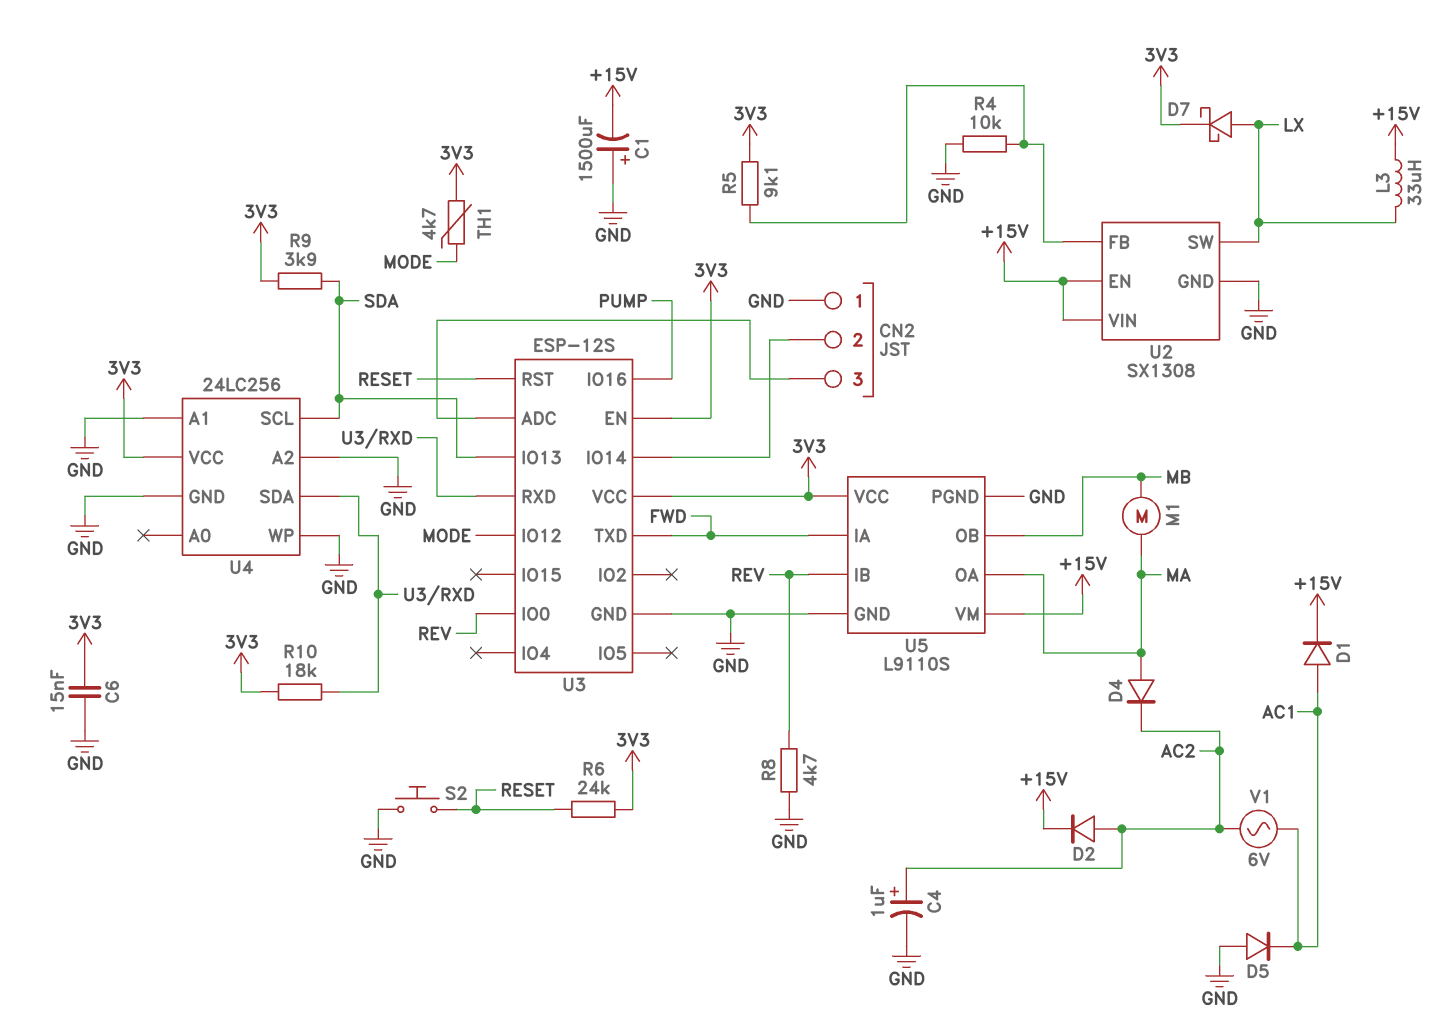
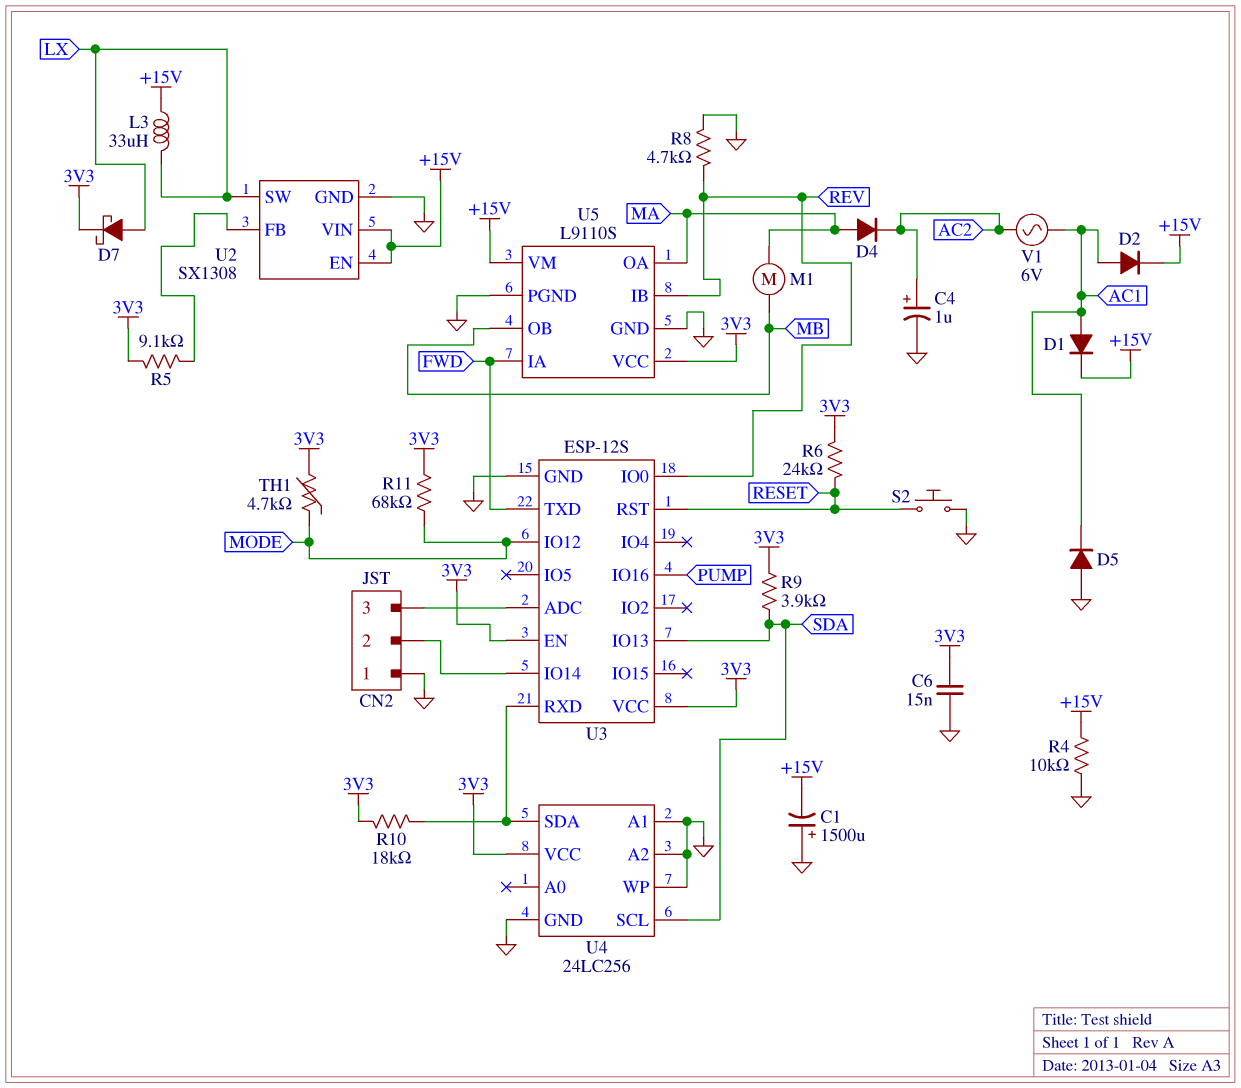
D2: diode (A AC2, K +15V) -> diode (A AC1, K +15V)
R4: 10k (GND, U2/FB) -> 10k (+15V, GND)
R11: none -> 68k (3V3, MODE)

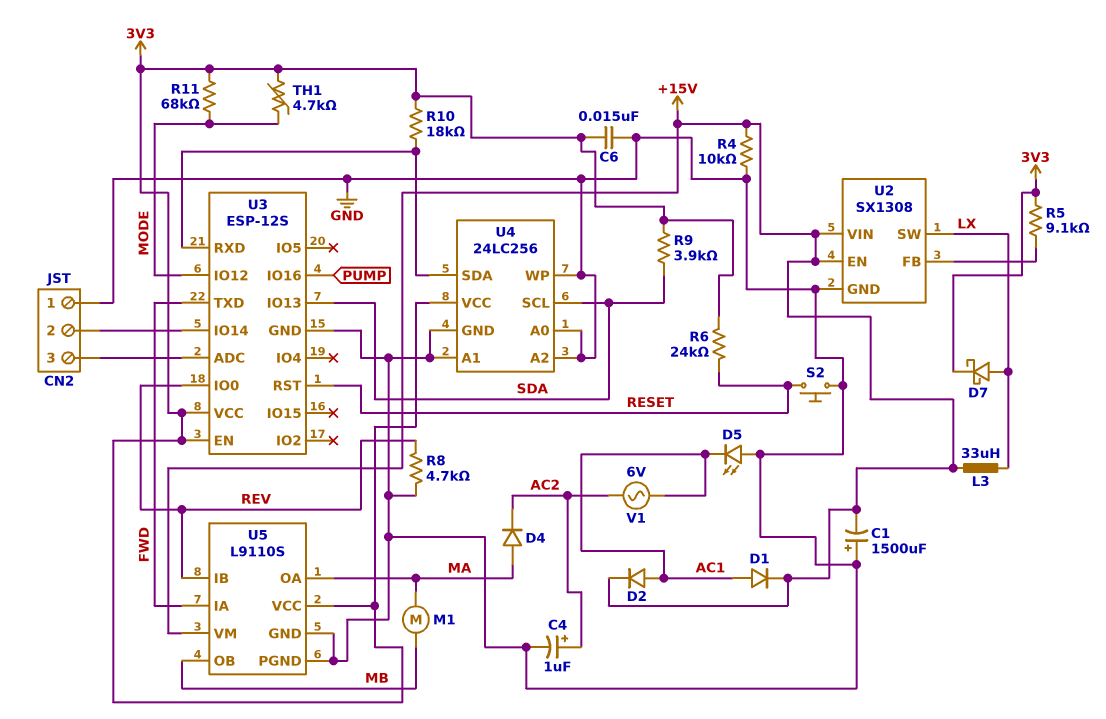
D5: diode (A GND, K AC1) -> LED (A GND, K AC1)
U4 pin A0: none -> GND

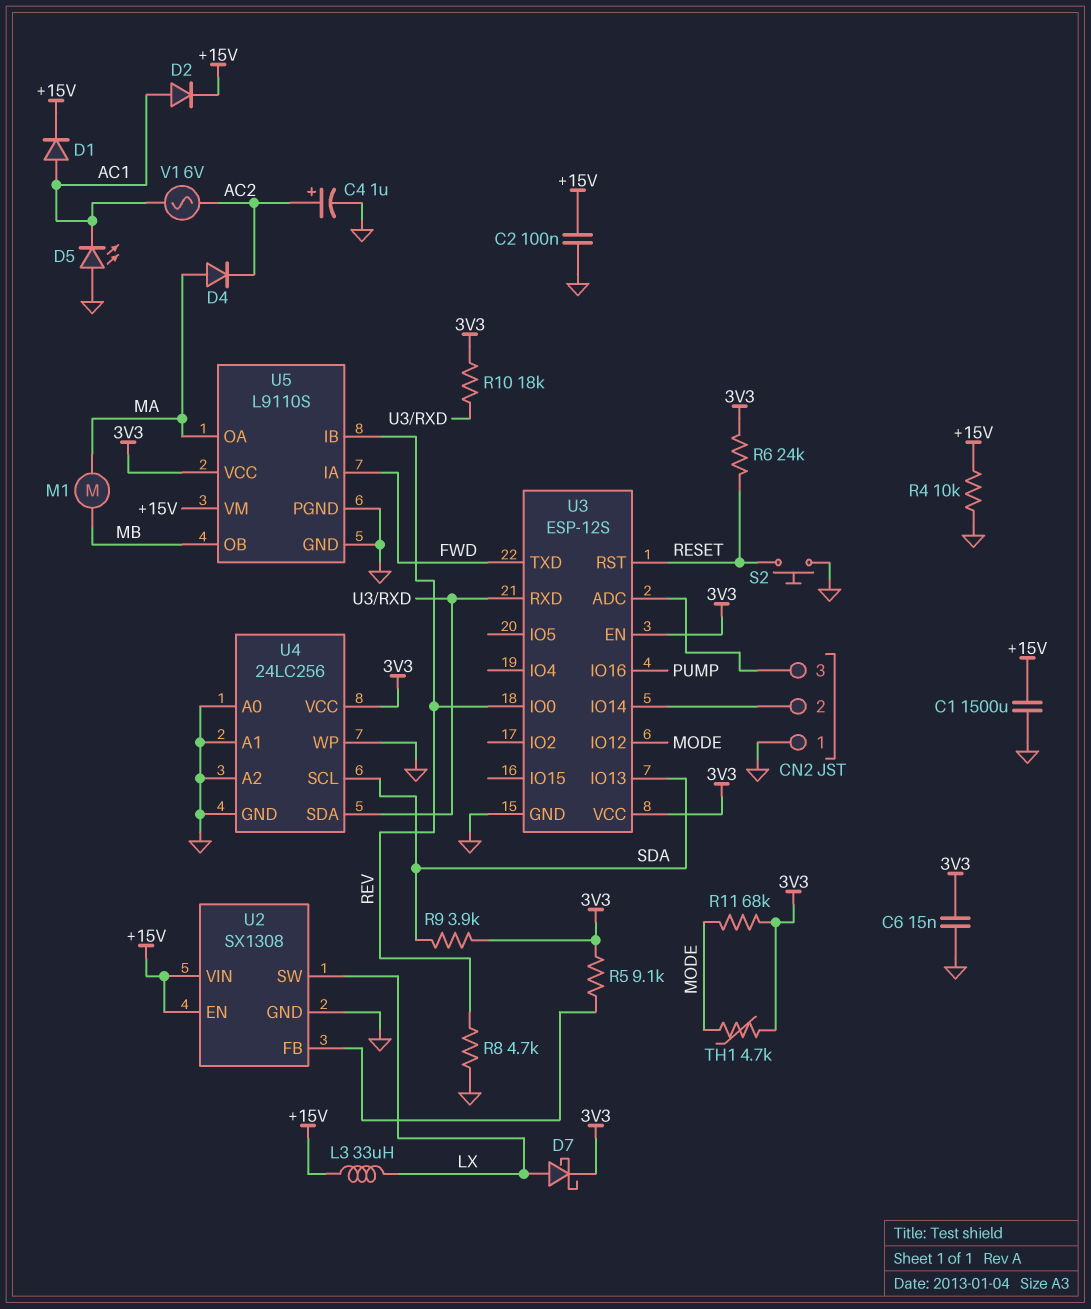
C1: 1500uF (plus GND, minus +15V) -> 1500uF (+15V, GND)
C2: none -> 100nF (+15V, GND)

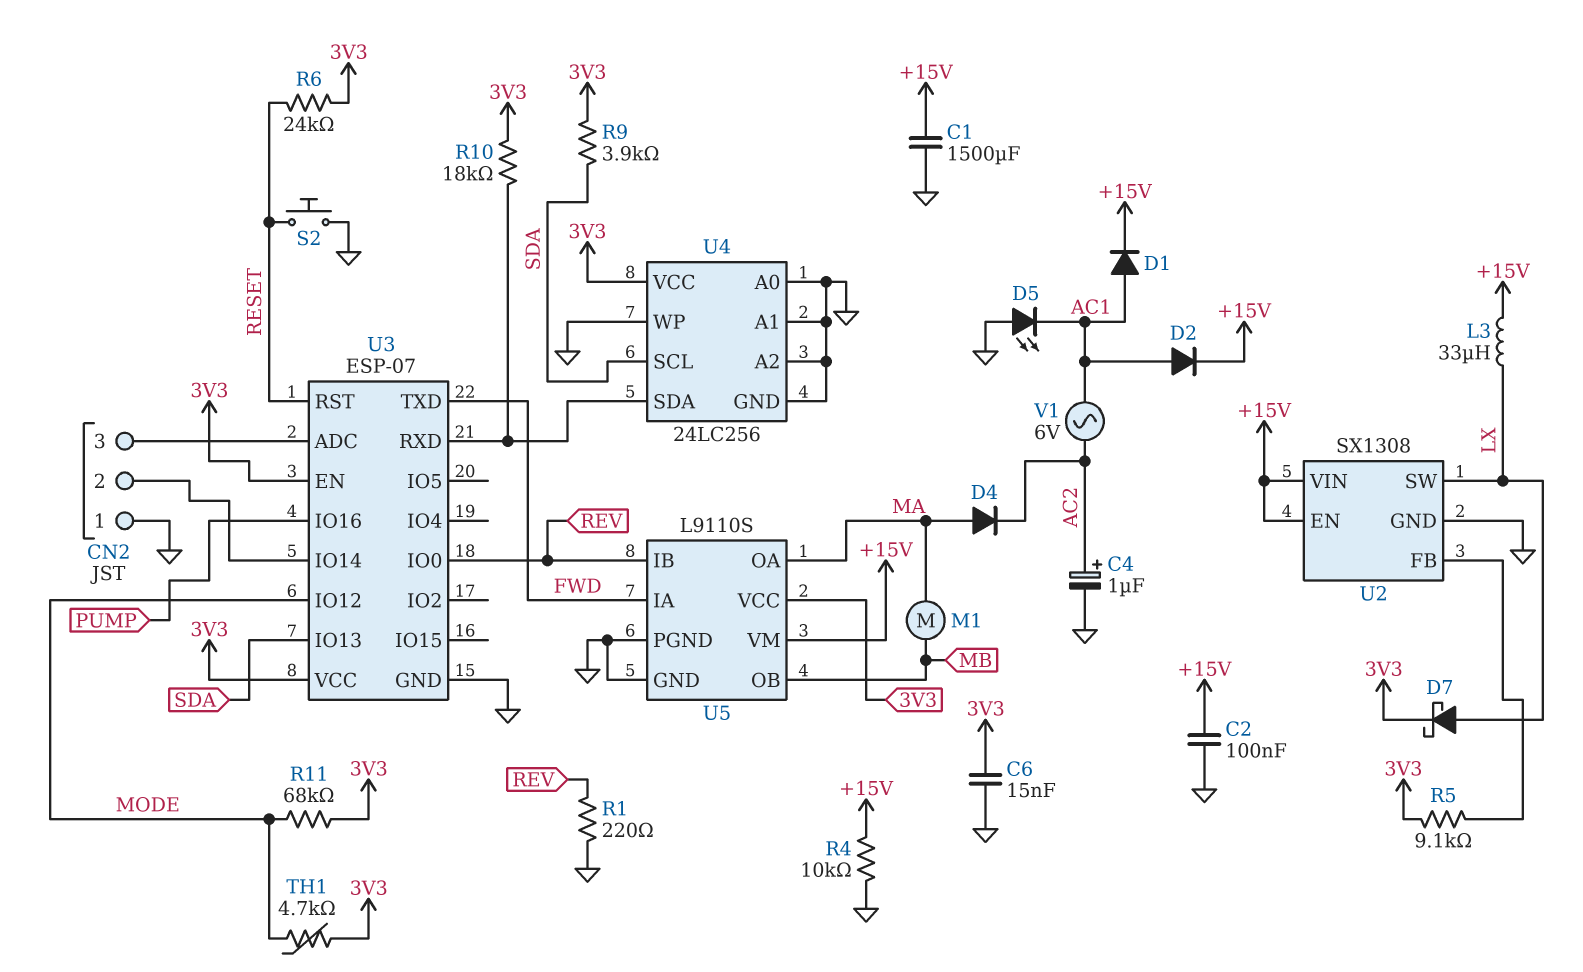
R1: none -> 220 (GND, REV)
R8: 4.7k (GND, REV) -> none
U3: ESP-12S -> ESP-07

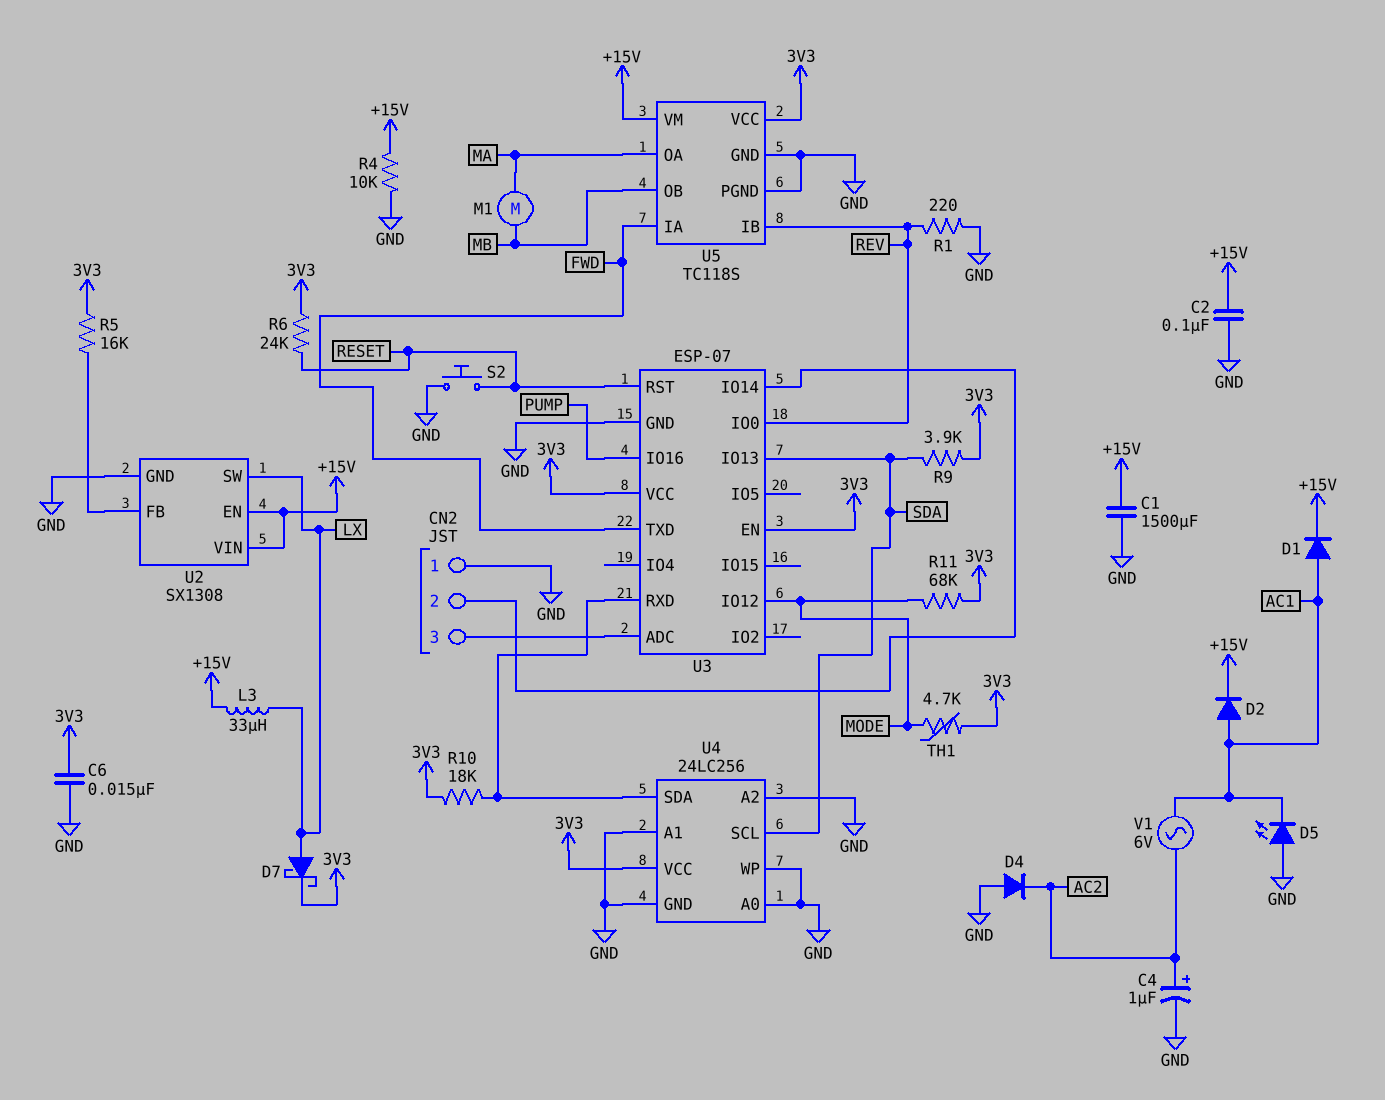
D4: diode (A MA, K AC2) -> diode (A GND, K AC2)
R5: 9.1k (3V3, U2/FB) -> 16k (3V3, U2/FB)
U5: L9110S -> TC118S

